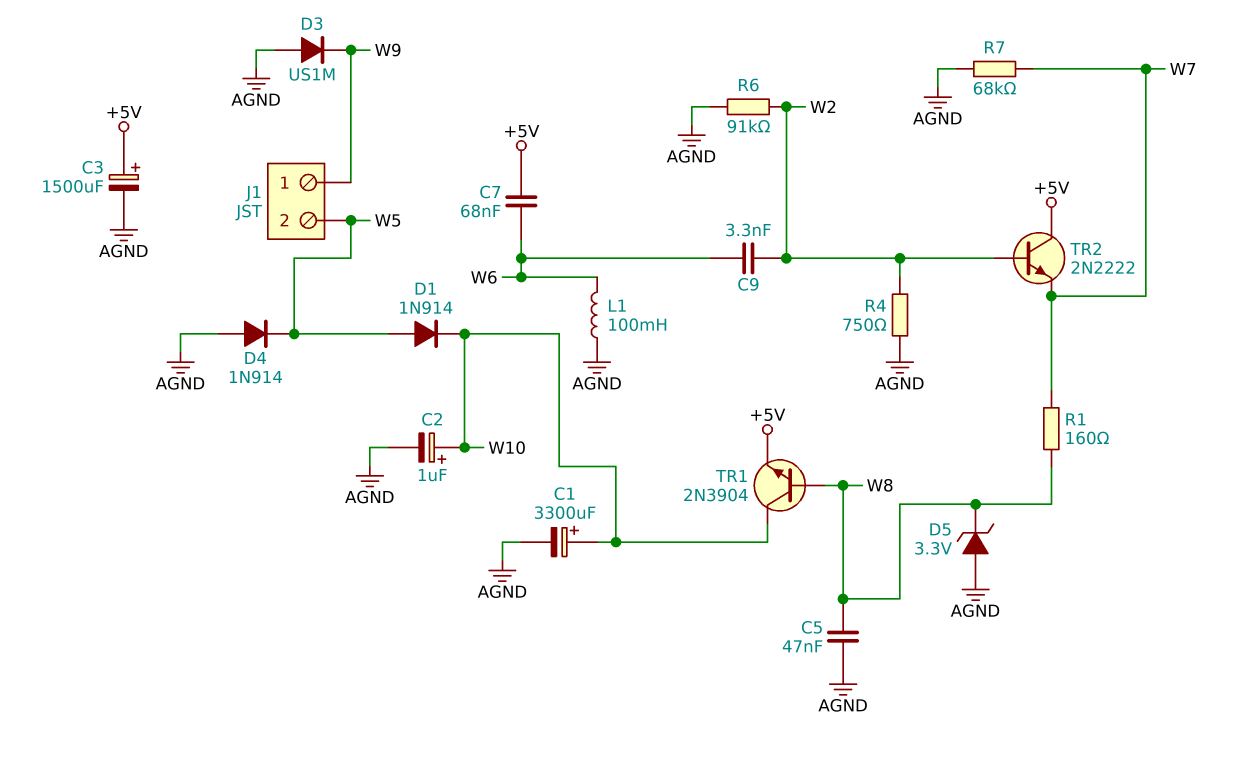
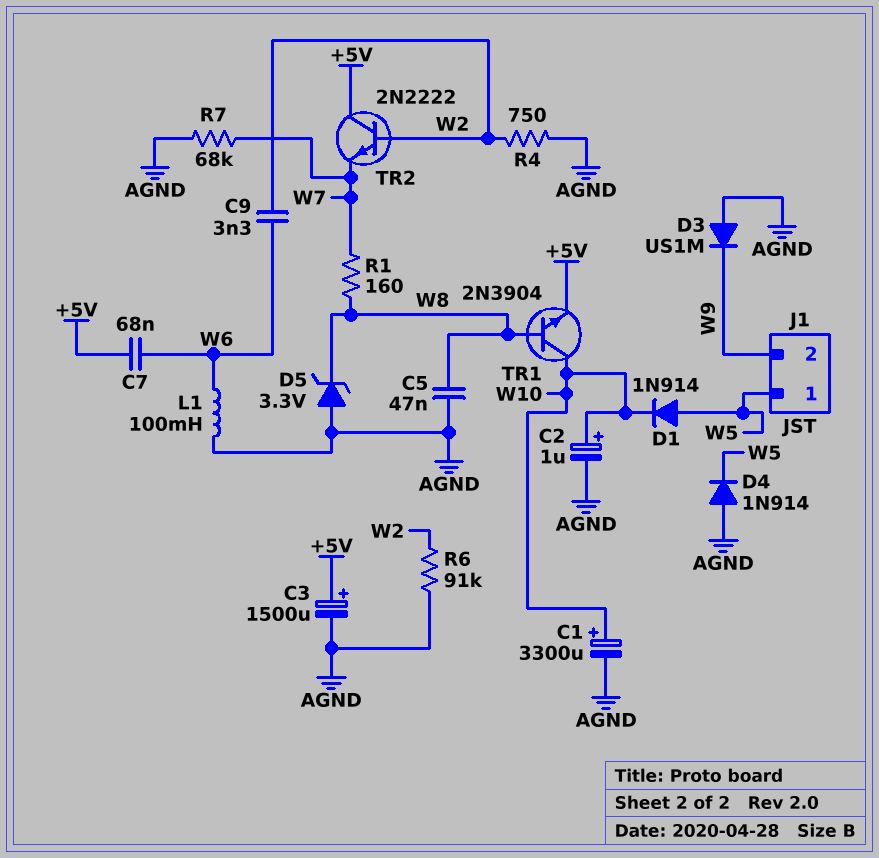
J1 pin 1: W9 -> W5
J1 pin 2: W5 -> W9

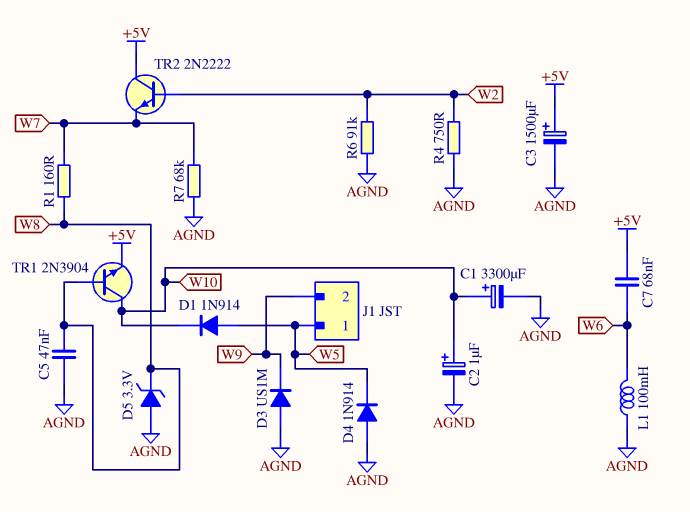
C9: 3.3nF (W2, W6) -> none

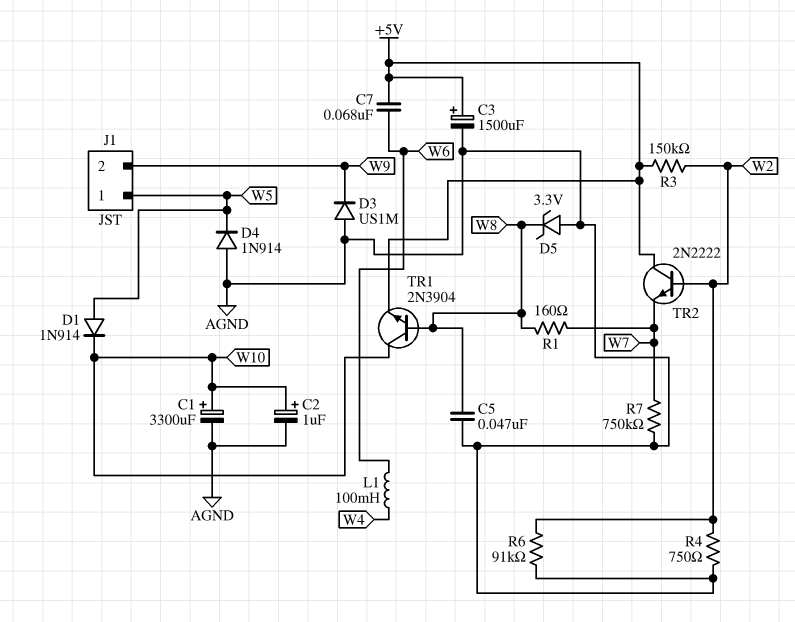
L1: 100mH (AGND, W6) -> 100mH (W4, W6)
R3: none -> 150k (+5V, W2)
R7: 68k (AGND, W7) -> 750k (AGND, W7)

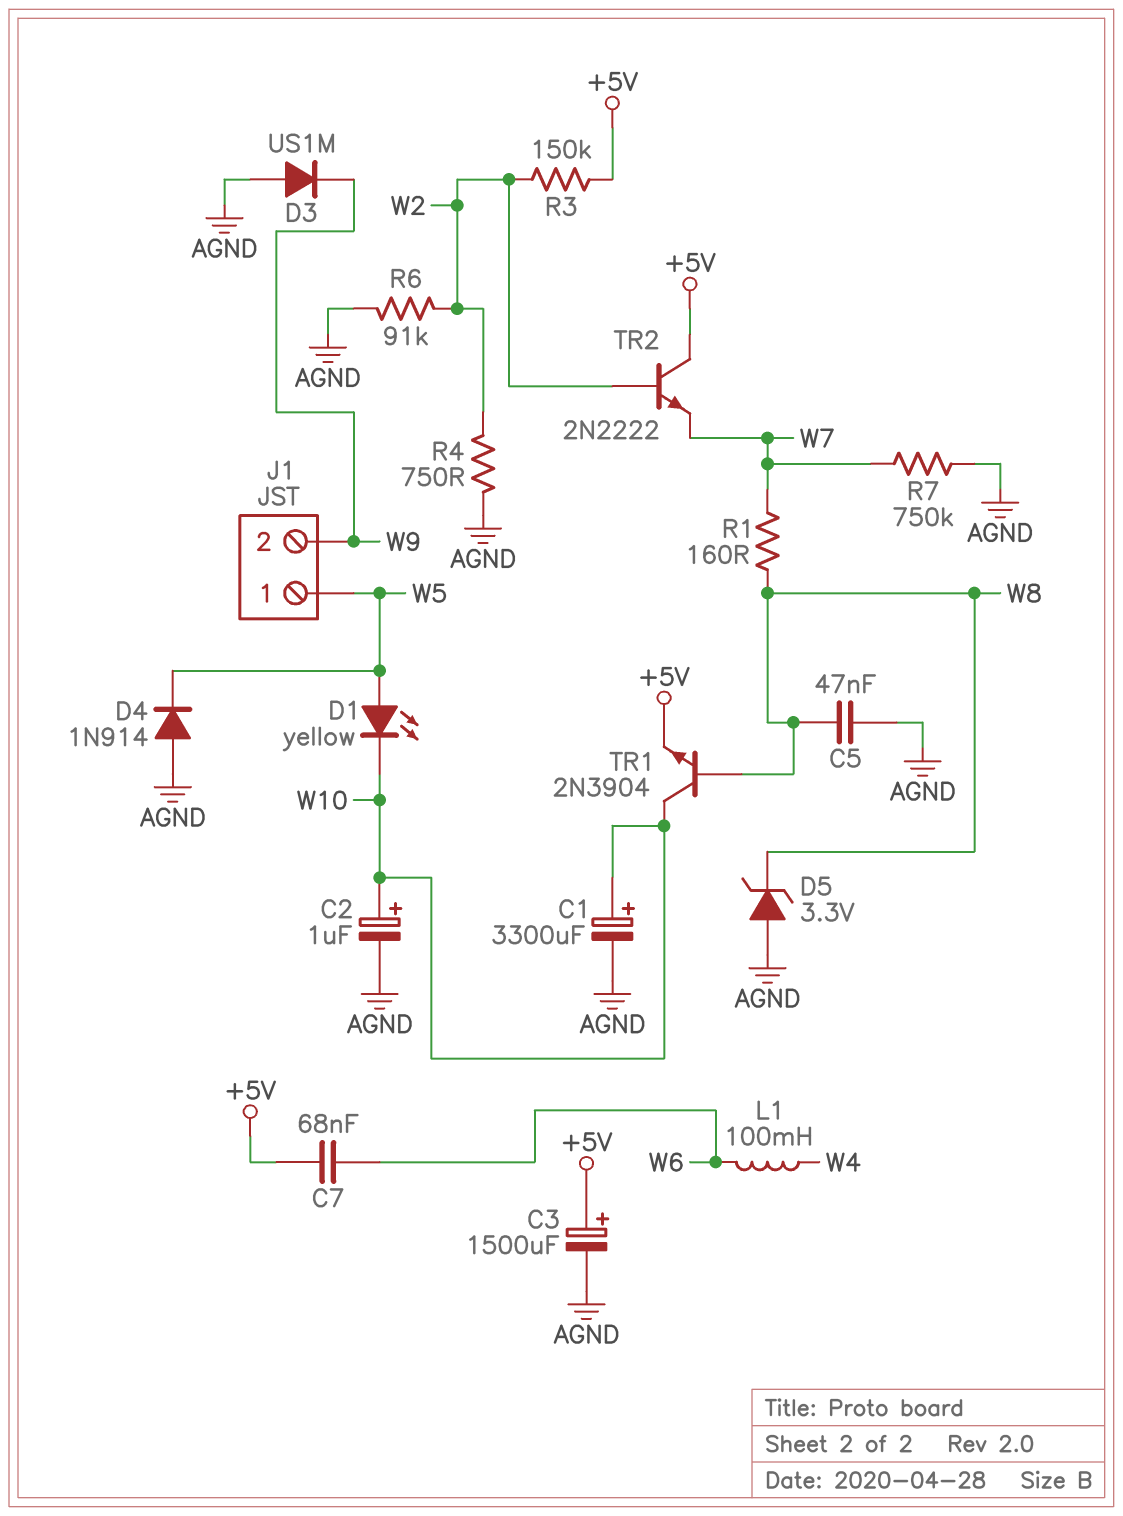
D1: diode 1N914 (A W5, K W10) -> LED yellow (A W5, K W10)

